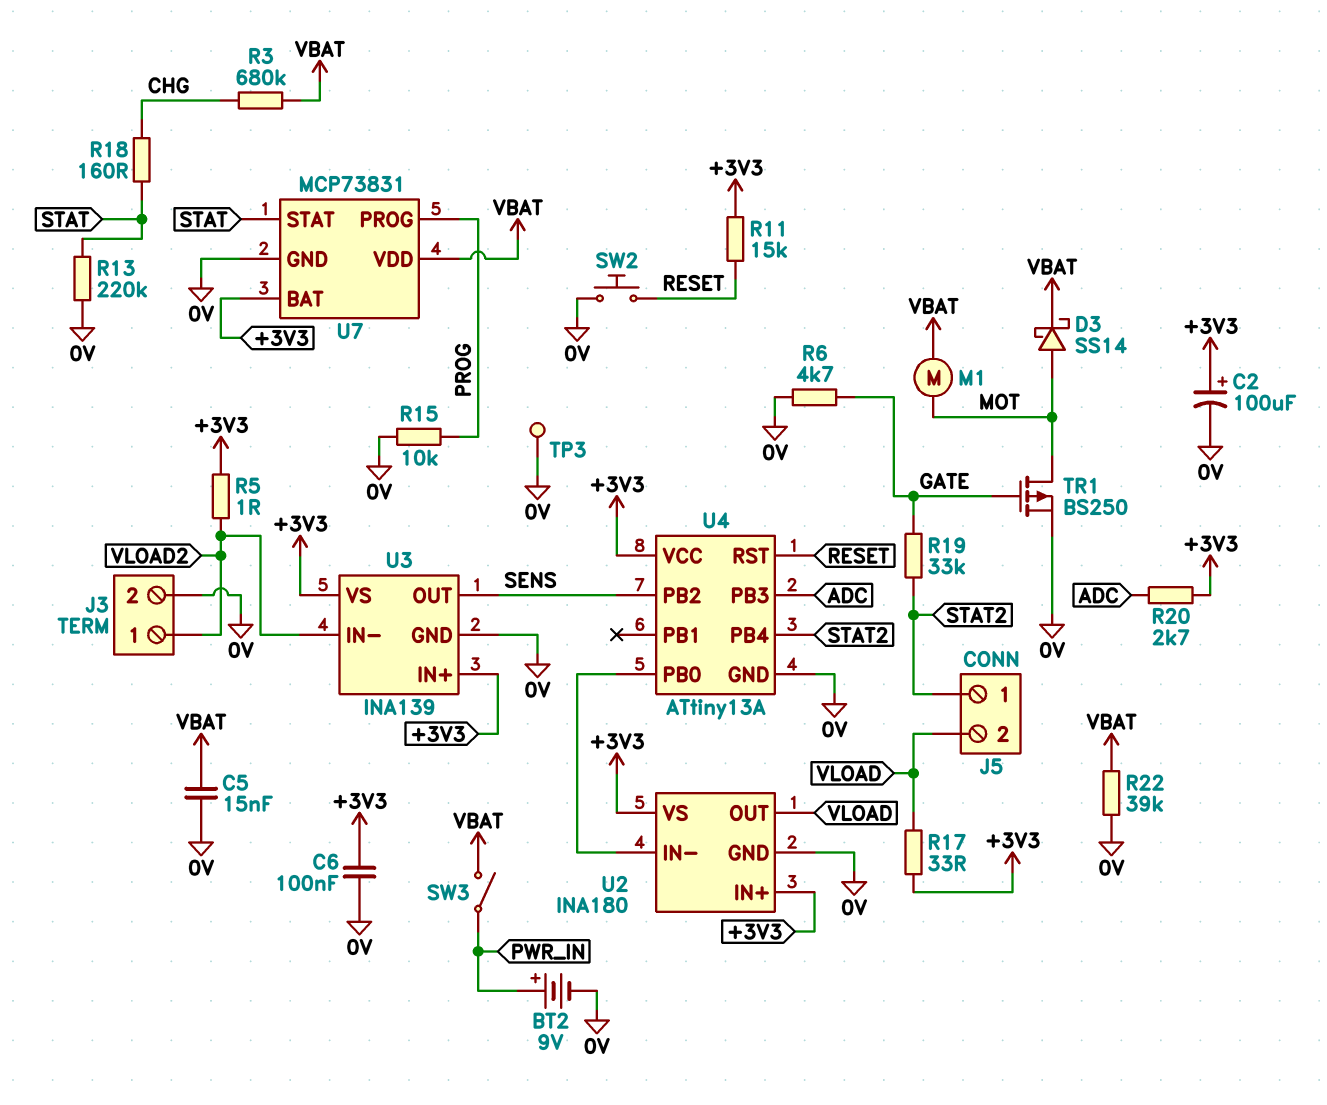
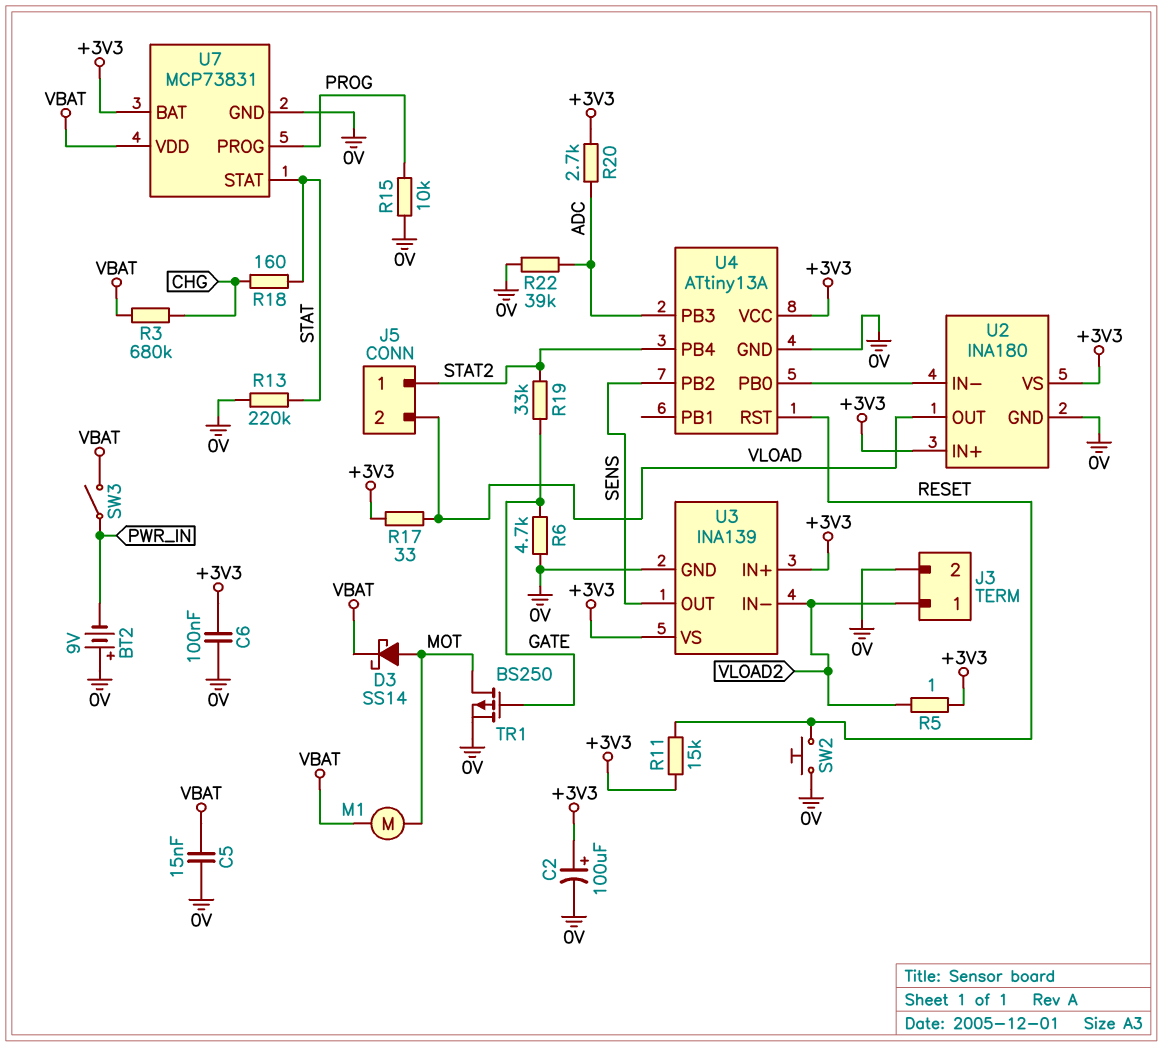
BT2: 9V (plus PWR_IN, minus 0V) -> 9V (plus 0V, minus PWR_IN)
R22: 39k (0V, VBAT) -> 39k (0V, ADC)
TP3: test point (0V) -> none

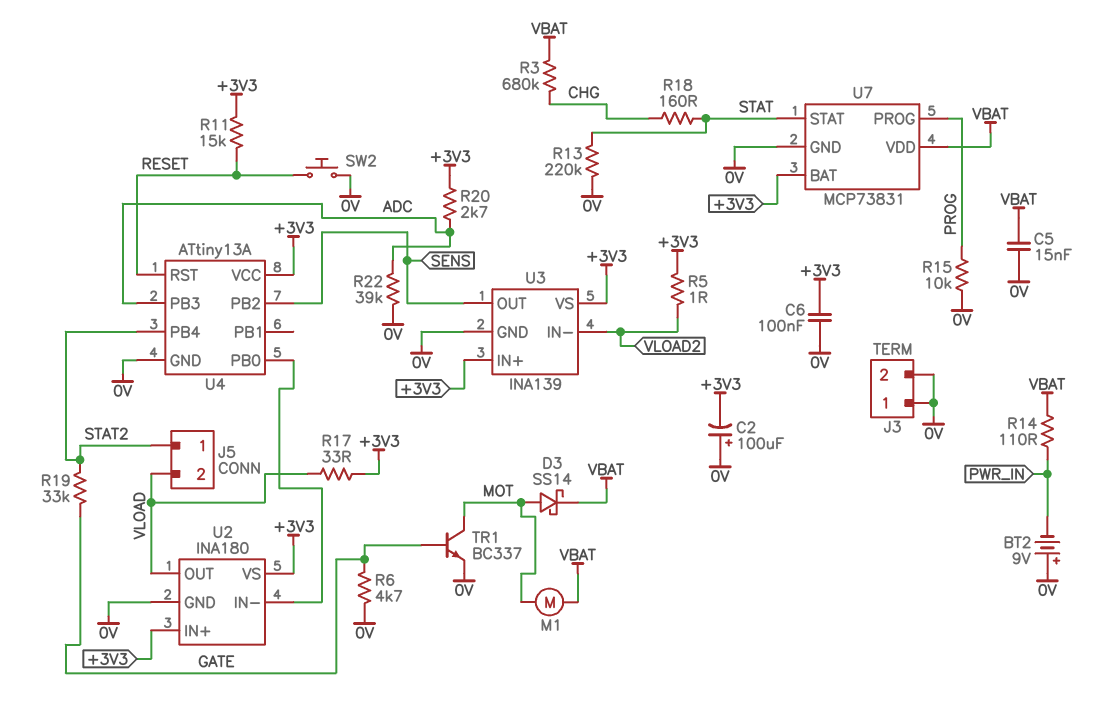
C2: 100uF (plus +3V3, minus 0V) -> 100uF (plus 0V, minus +3V3)
J3 pin 1: VLOAD2 -> 0V
R14: none -> 110 (PWR_IN, VBAT)
SW3: switch (PWR_IN, VBAT) -> none
TR1: PMOS BS250 (G GATE, D MOT, S 0V) -> NPN BC337 (B GATE, C MOT, E 0V)

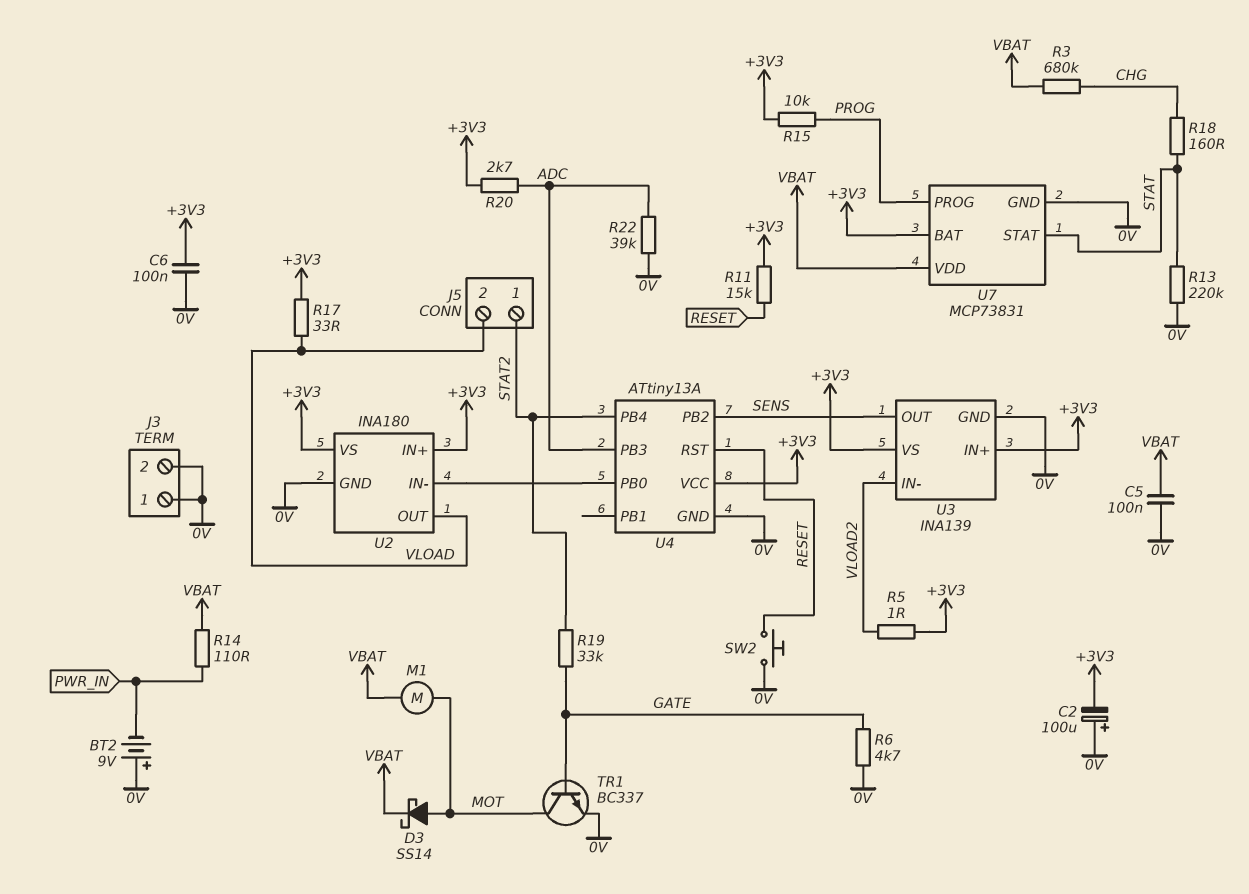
C5: 15nF (0V, VBAT) -> 100nF (0V, VBAT)
R15: 10k (0V, PROG) -> 10k (+3V3, PROG)

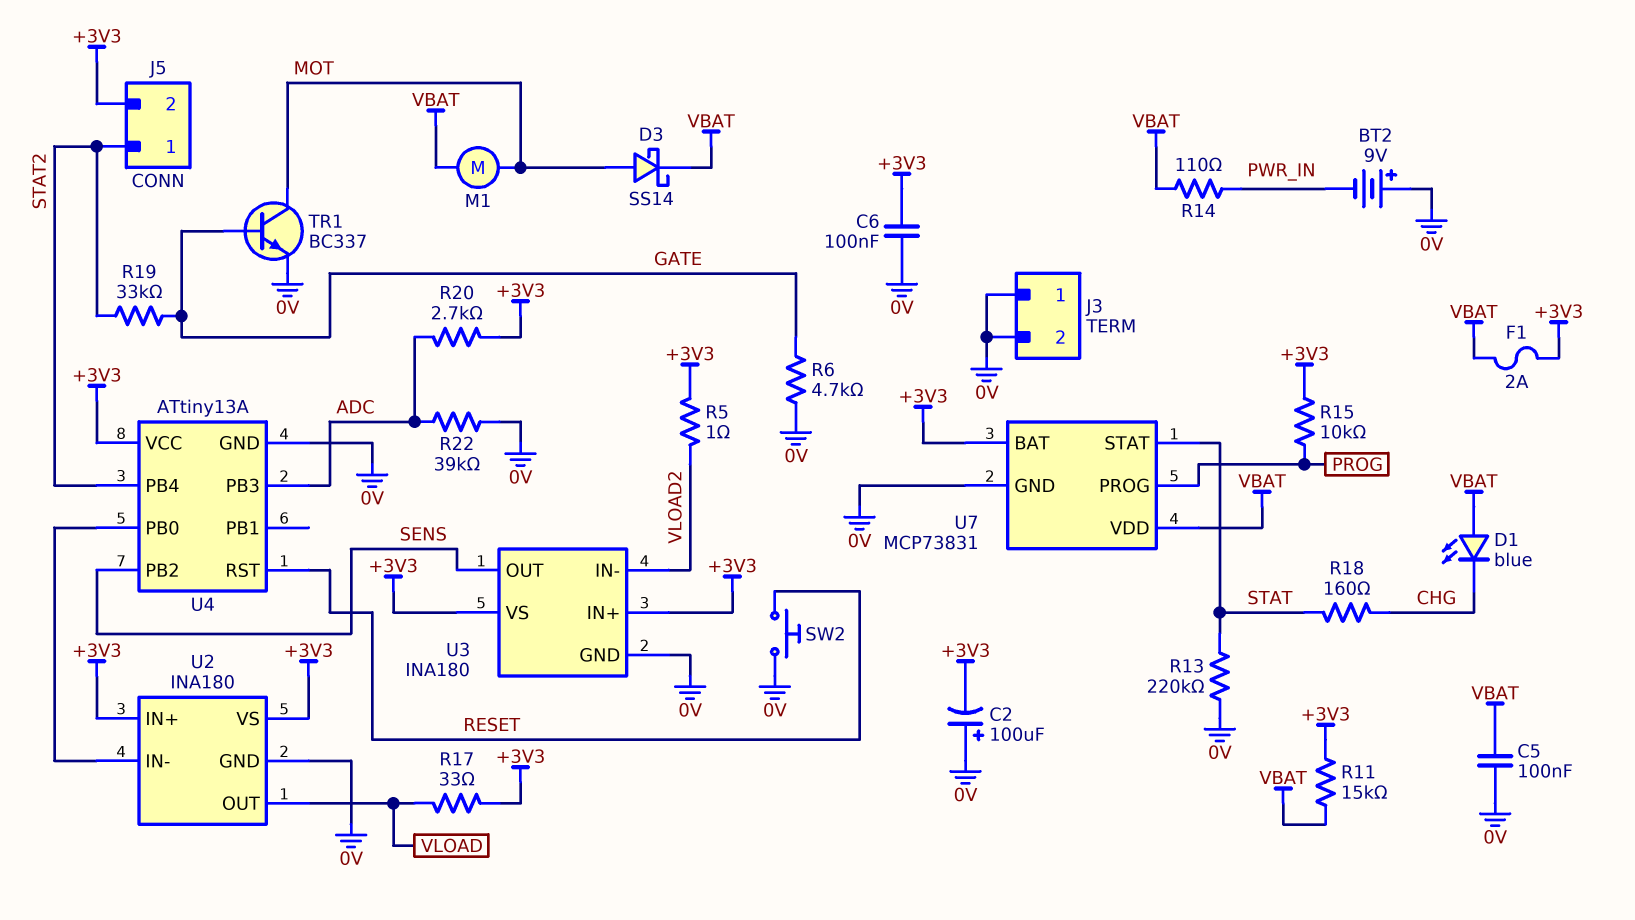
D1: none -> LED blue (A VBAT, K CHG)
F1: none -> 2A (+3V3, VBAT)
J5 pin 2: VLOAD -> +3V3
R3: 680k (CHG, VBAT) -> none
R11: 15k (+3V3, RESET) -> 15k (+3V3, VBAT)
U3: INA139 -> INA180

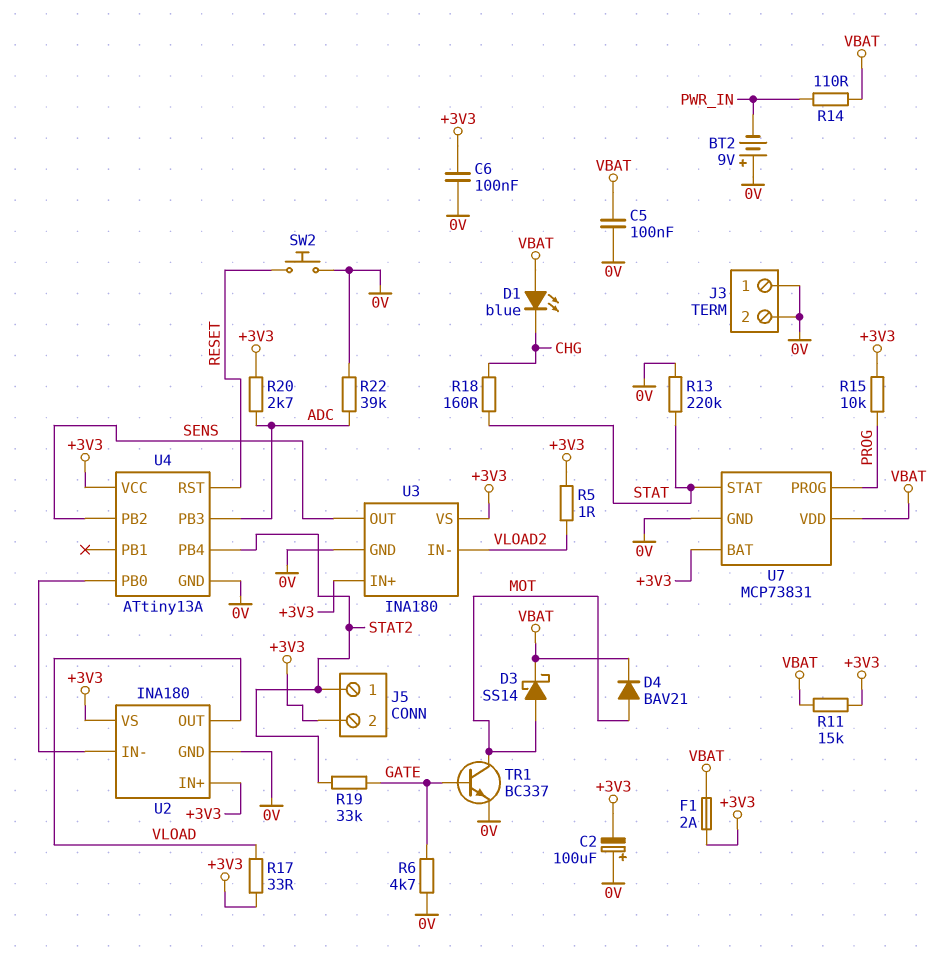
D4: none -> diode BAV21 (A MOT, K VBAT)
M1: motor (MOT, VBAT) -> none

